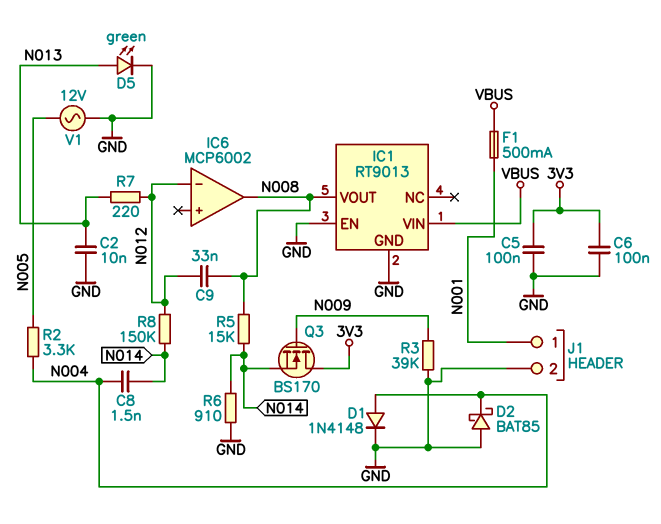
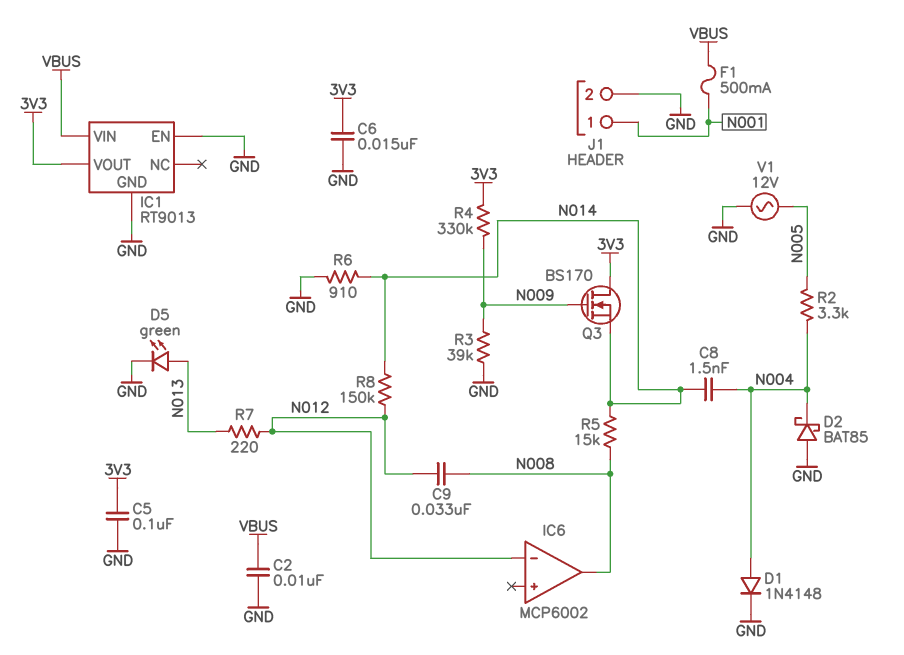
C2: 10nF (GND, N013) -> 10nF (GND, VBUS)
C6: 100nF (3V3, GND) -> 15nF (3V3, GND)
IC1 pin VOUT: N008 -> 3V3
R4: none -> 330k (3V3, N009)

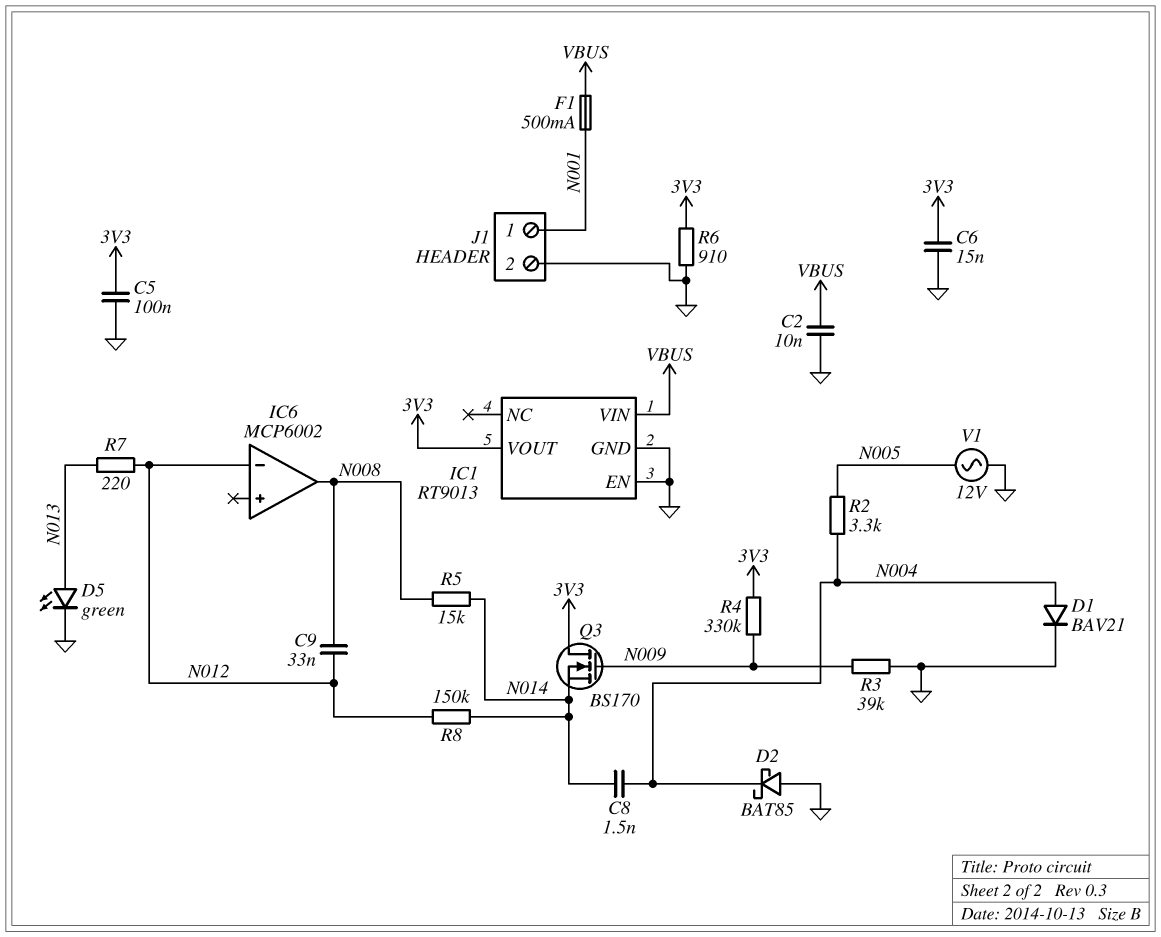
D1: diode 1N4148 (A N004, K GND) -> diode BAV21 (A N004, K GND)
R6: 910 (GND, N014) -> 910 (3V3, GND)

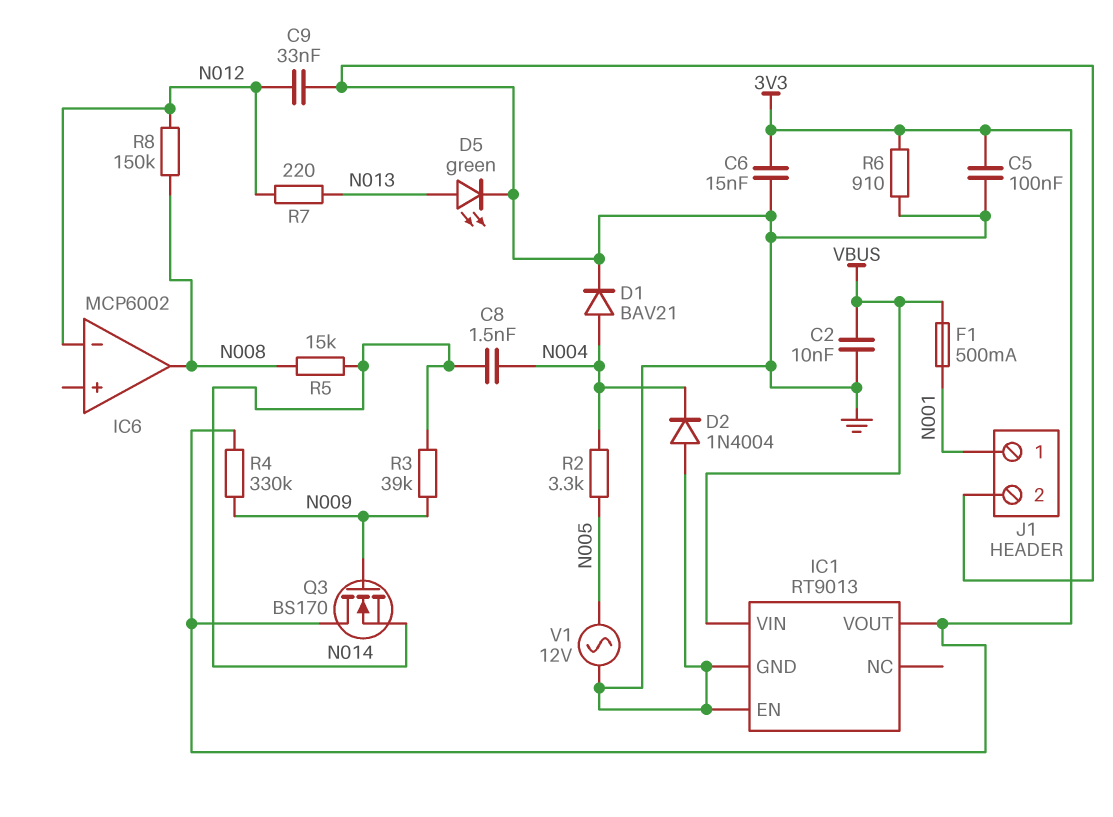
C9: 33nF (N008, N012) -> 33nF (GND, N012)
D2: schottky BAT85 (A GND, K N004) -> diode 1N4004 (A GND, K N004)
R3: 39k (GND, N009) -> 39k (N009, N014)
R8: 150k (N012, N014) -> 150k (N008, N012)

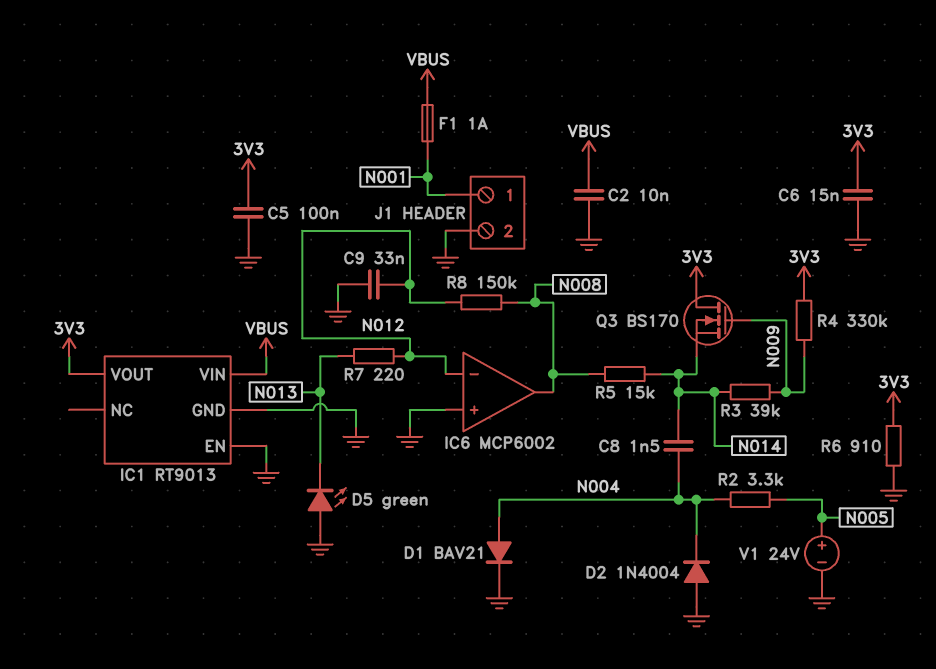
D5: LED green (A N013, K GND) -> LED green (A GND, K N013)
F1: 500mA (N001, VBUS) -> 1A (N001, VBUS)
IC6 pin in+: none -> GND
V1: AC 12V (GND, N005) -> 24V (plus N005, minus GND)

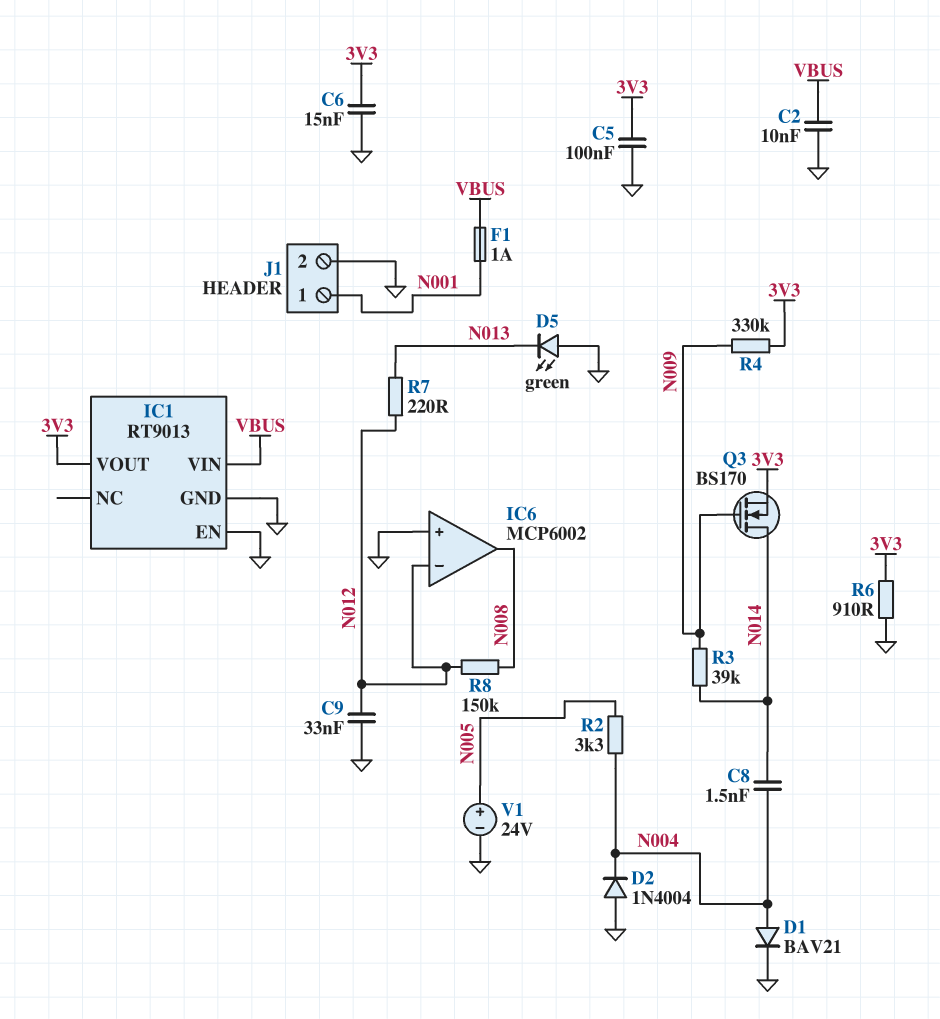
Q3: NMOS BS170 (G N009, D 3V3, S N014) -> NMOS BS170 (G N009, D N014, S 3V3)
R5: 15k (N008, N014) -> none

